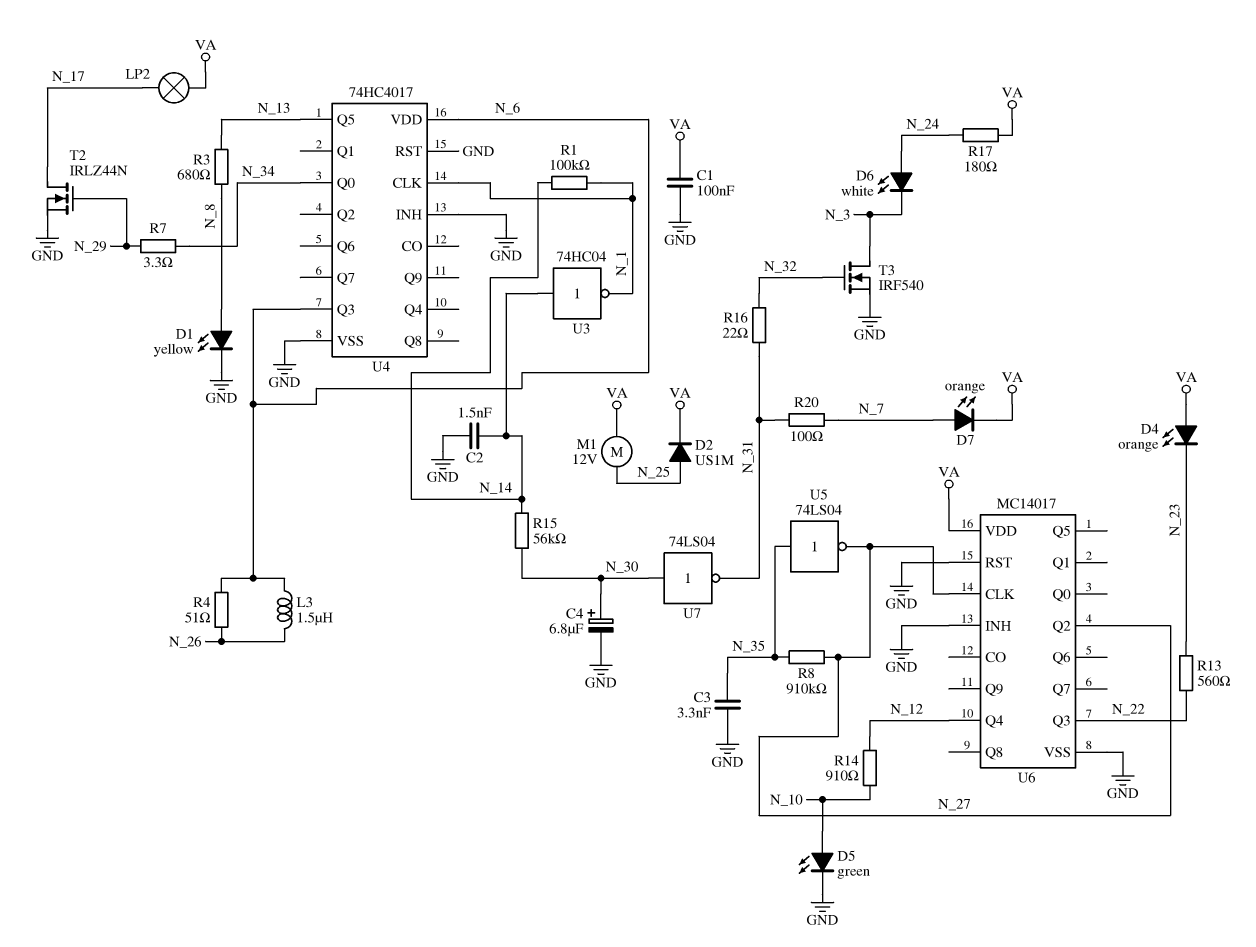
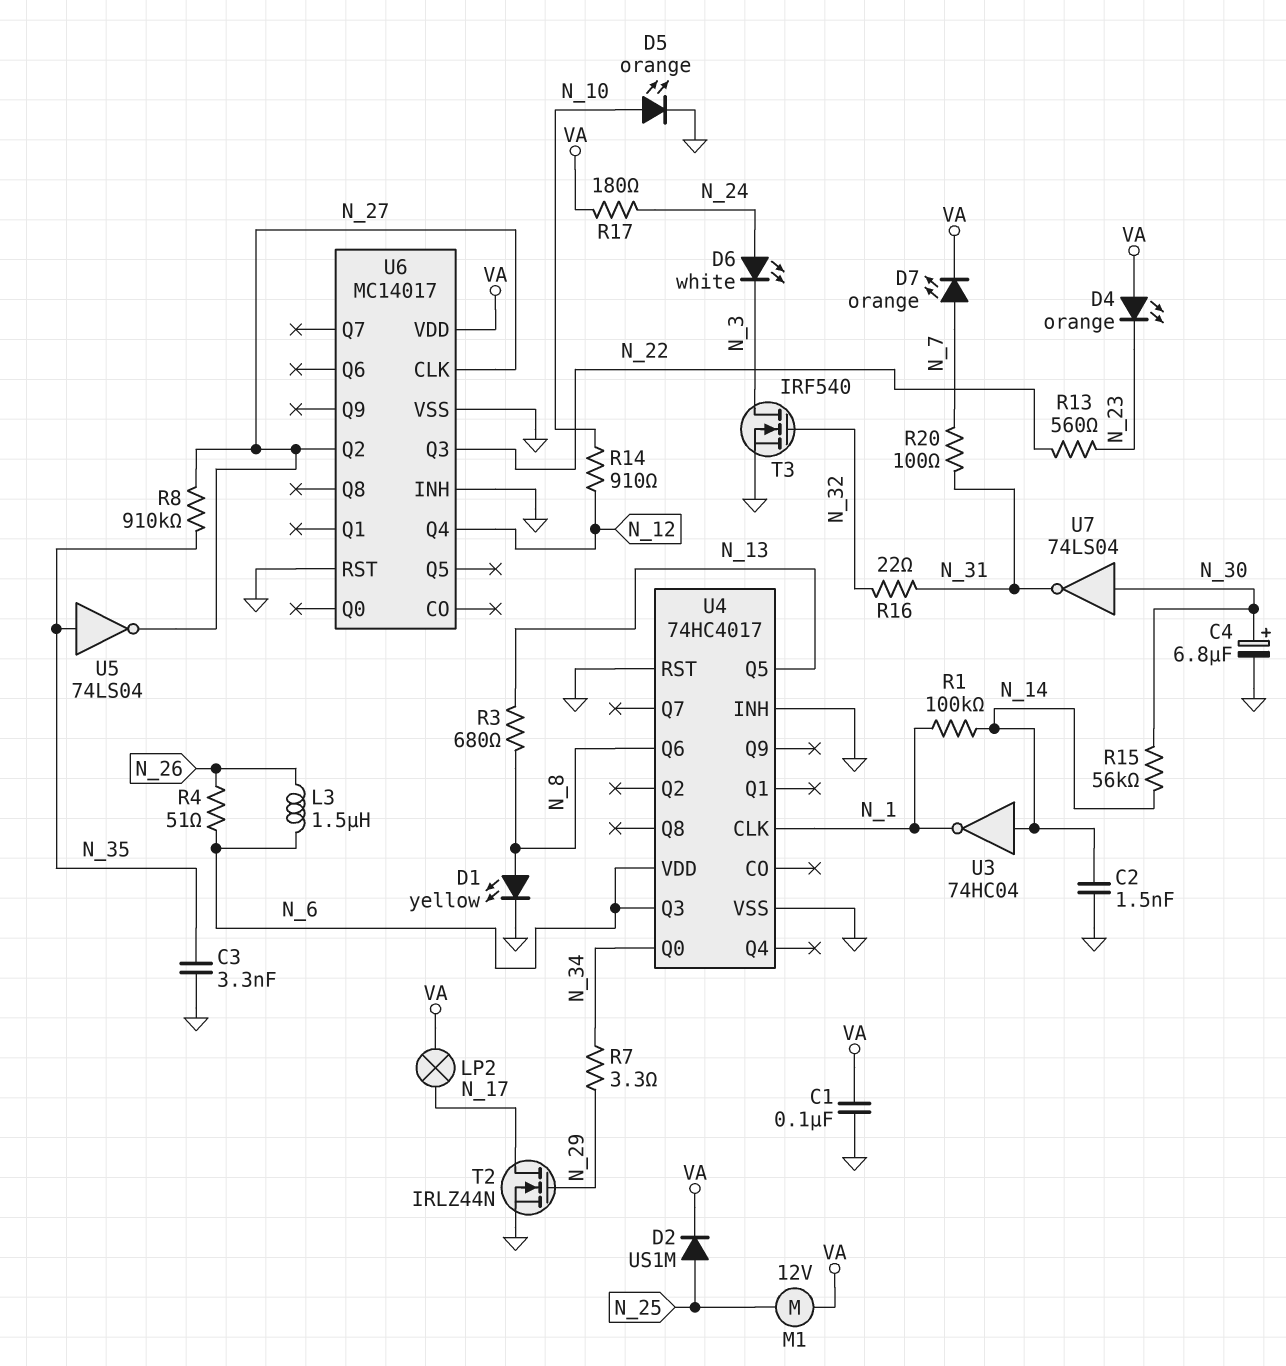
D5: LED green (A N_10, K GND) -> LED orange (A N_10, K GND)
U4 pin Q6: none -> N_8

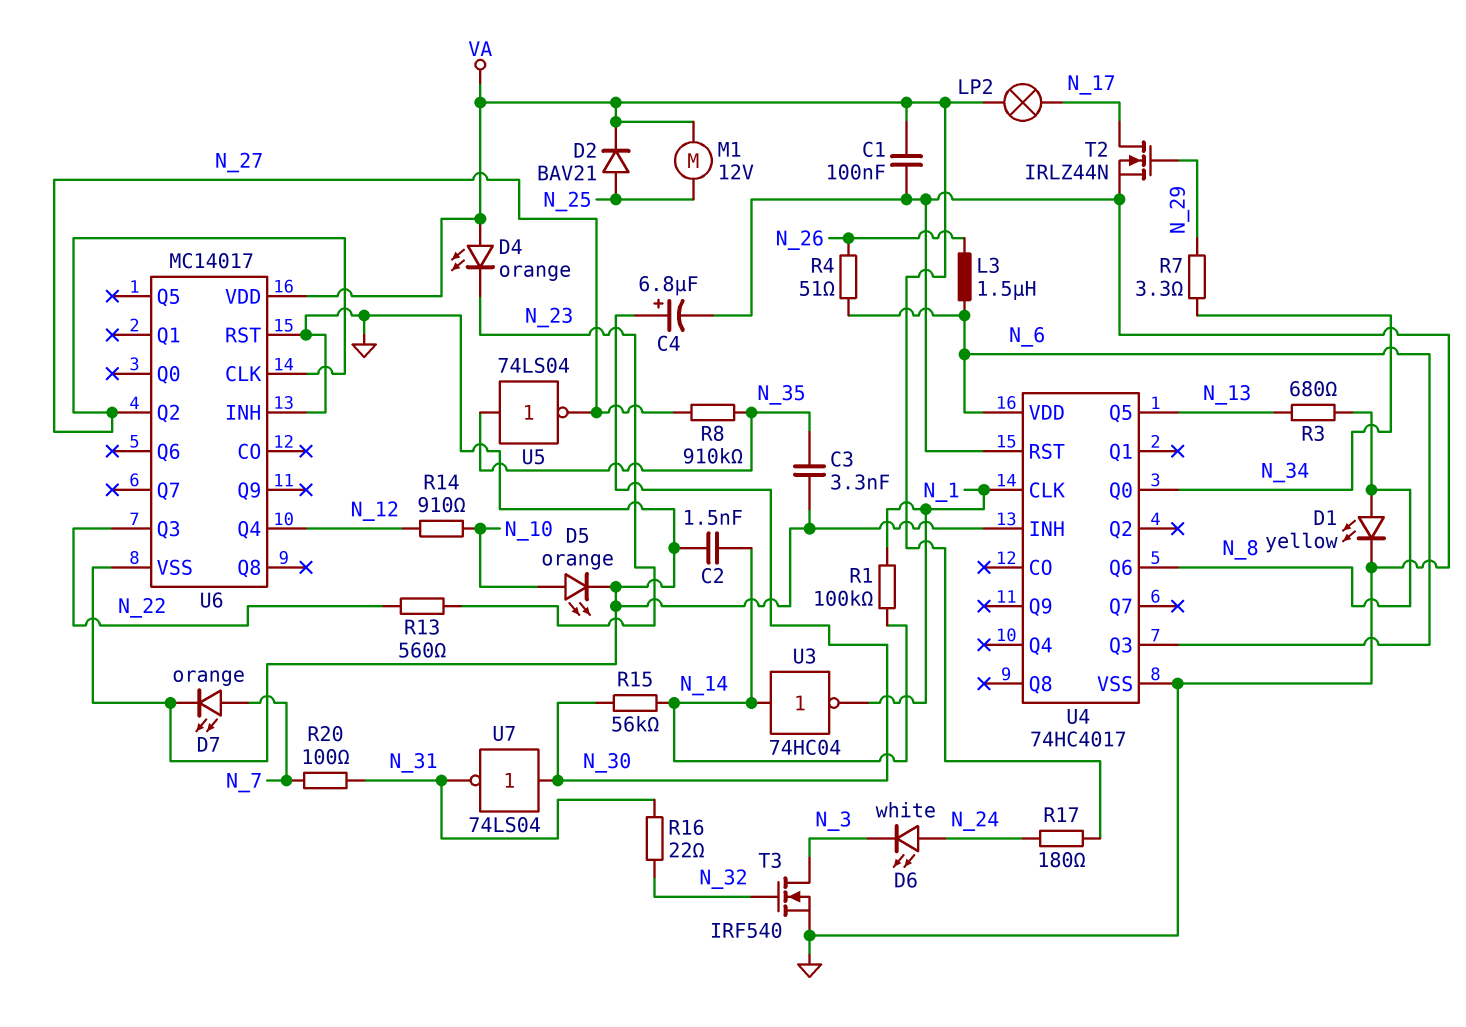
D2: diode US1M (A N_25, K VA) -> diode BAV21 (A N_25, K VA)
D7: LED orange (A N_7, K VA) -> LED orange (A N_7, K GND)

